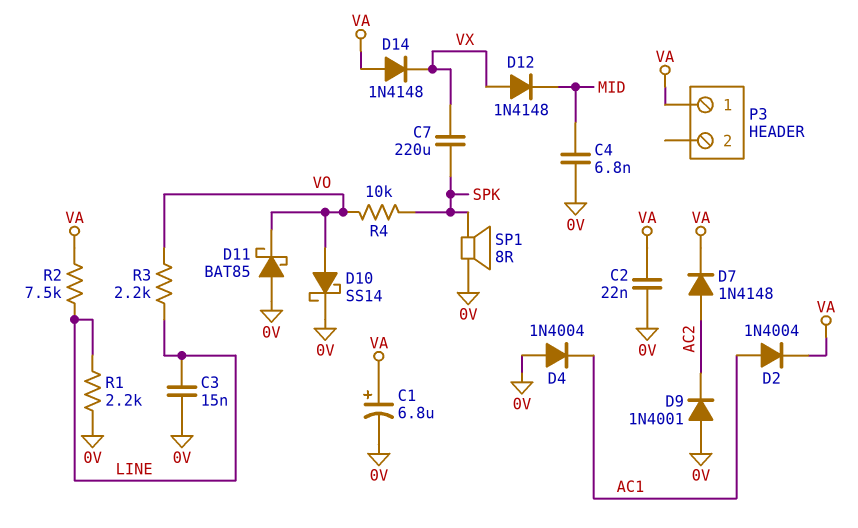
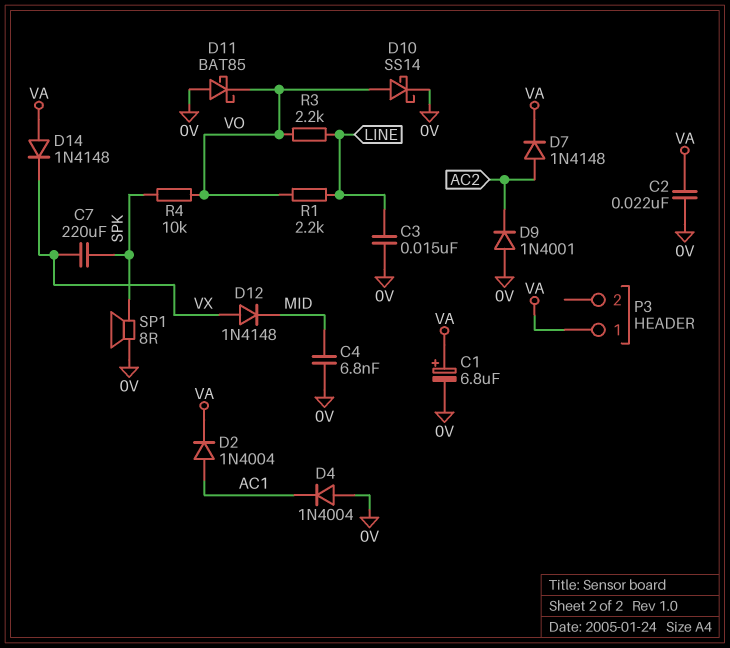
R1: 2.2k (0V, LINE) -> 2.2k (LINE, VO)
R2: 7.5k (LINE, VA) -> none

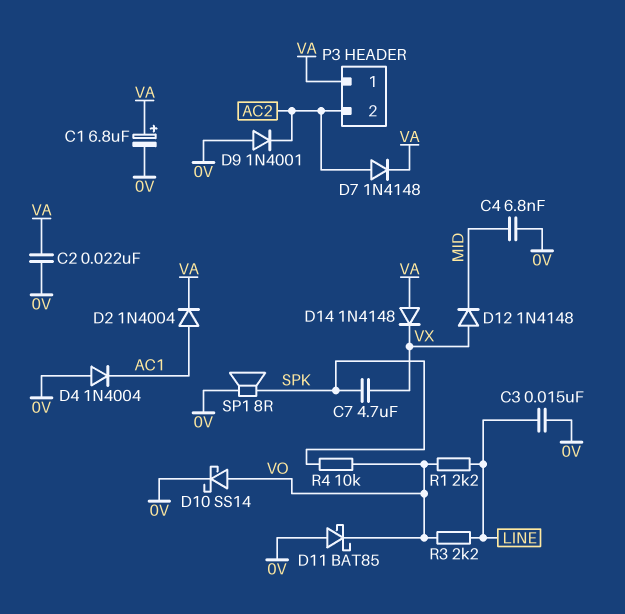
C7: 220uF (SPK, VX) -> 4.7uF (SPK, VX)
P3 pin 2: none -> AC2

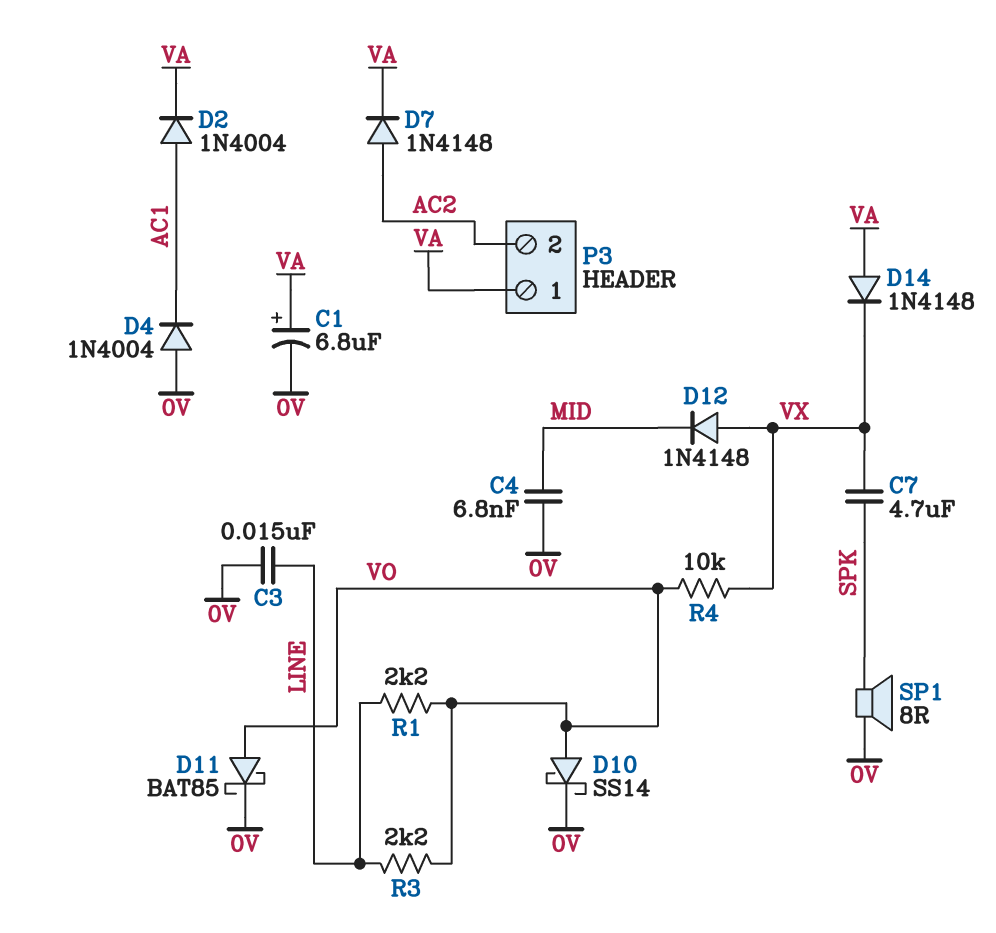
C2: 22nF (0V, VA) -> none
D9: diode 1N4001 (A 0V, K AC2) -> none
D11: schottky BAT85 (A 0V, K VO) -> schottky BAT85 (A VO, K 0V)
R4: 10k (SPK, VO) -> 10k (VO, VX)

